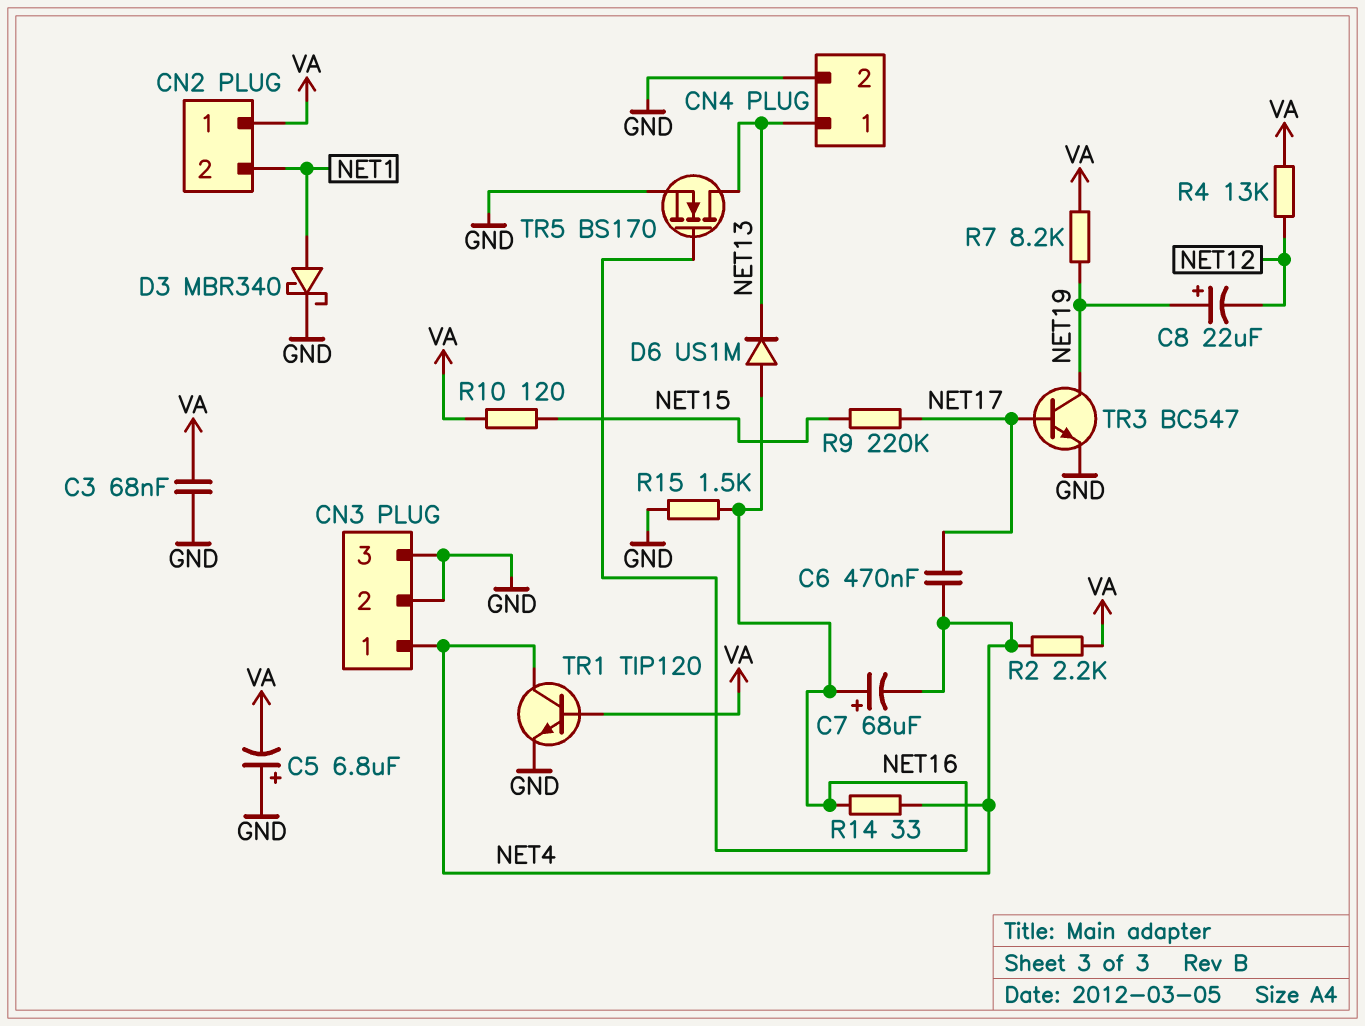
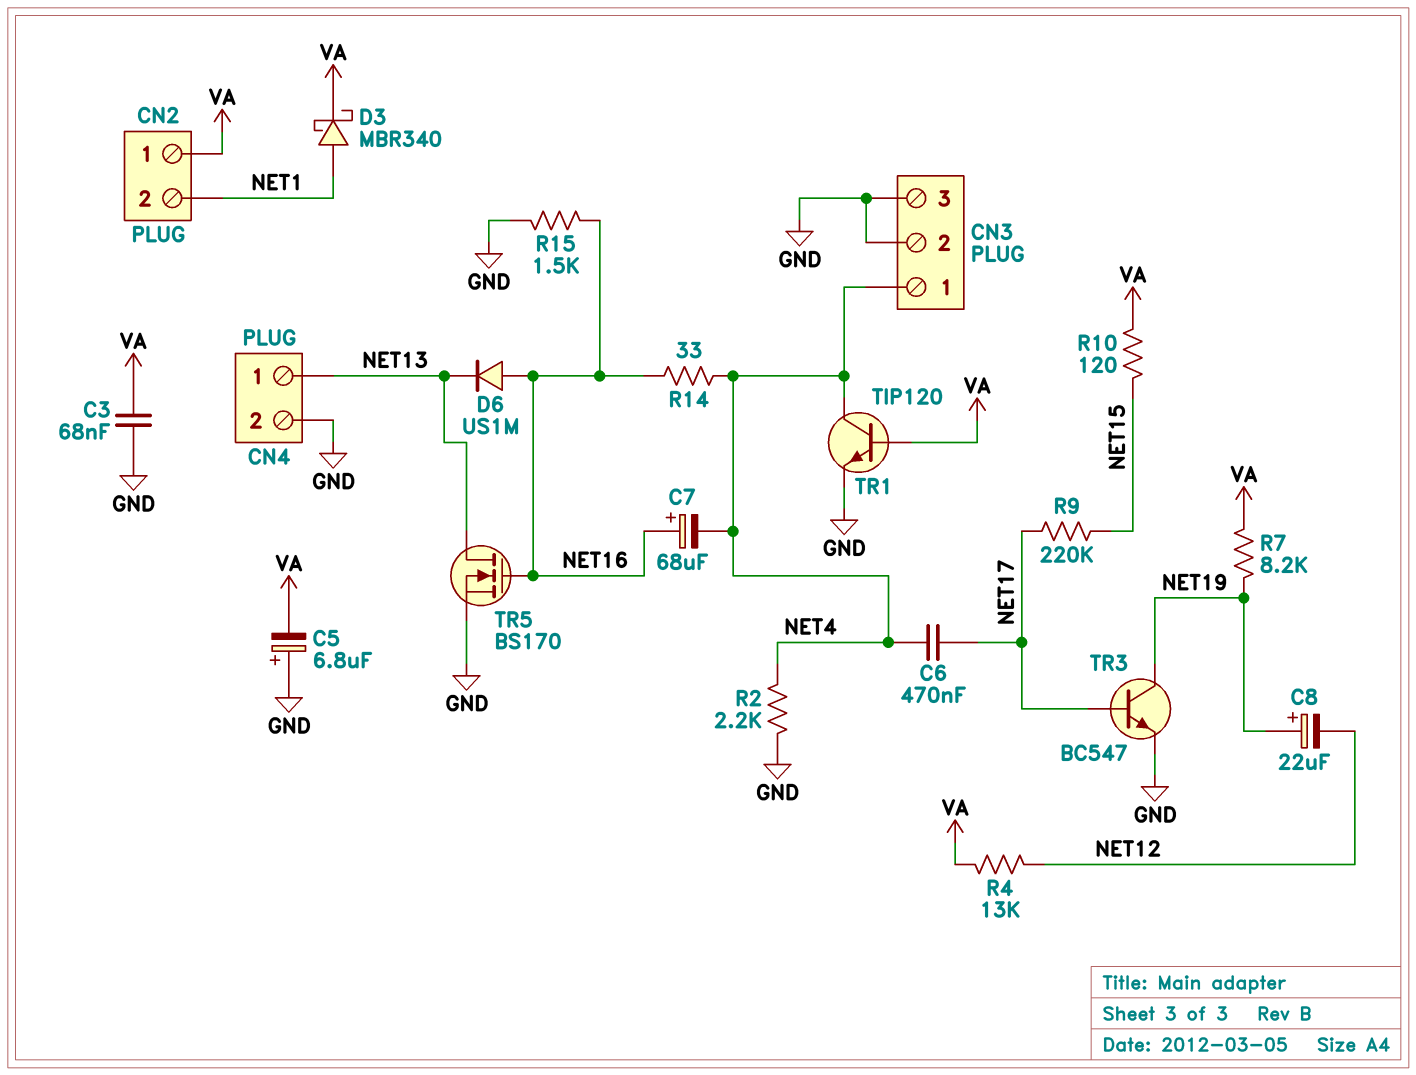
D3: schottky MBR340 (A NET1, K GND) -> schottky MBR340 (A NET1, K VA)
R2: 2.2k (NET4, VA) -> 2.2k (GND, NET4)

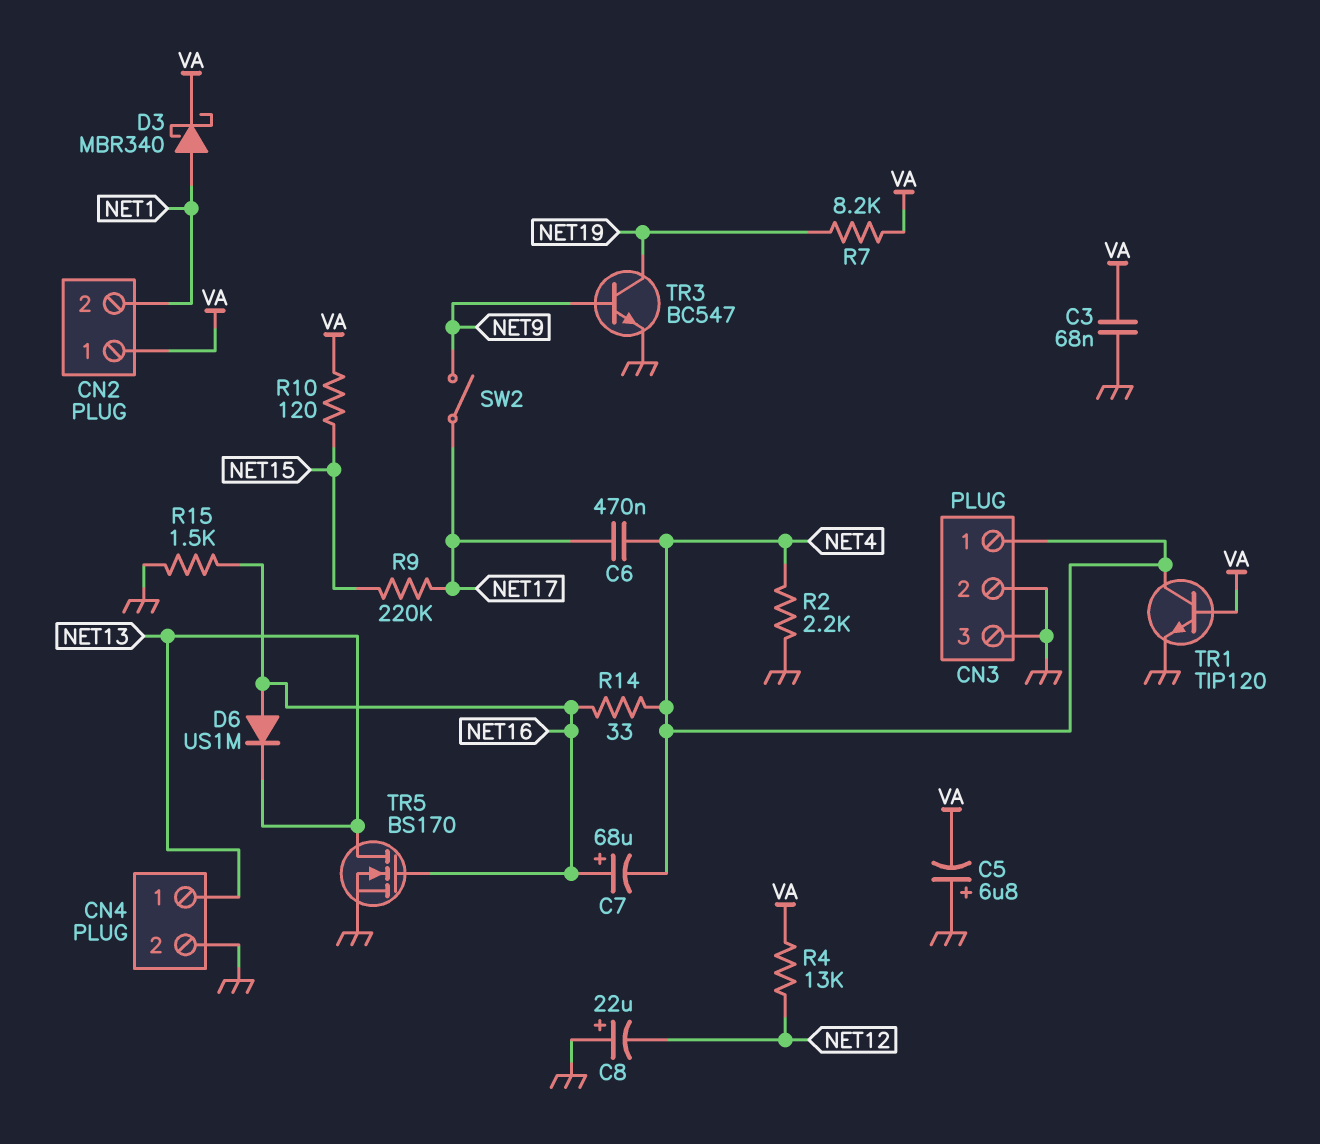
C8: 22uF (plus NET19, minus NET12) -> 22uF (plus GND, minus NET12)
SW2: none -> switch (NET9, NET17)
TR3: NPN BC547 (B NET17, C NET19, E GND) -> NPN BC547 (B NET9, C NET19, E GND)

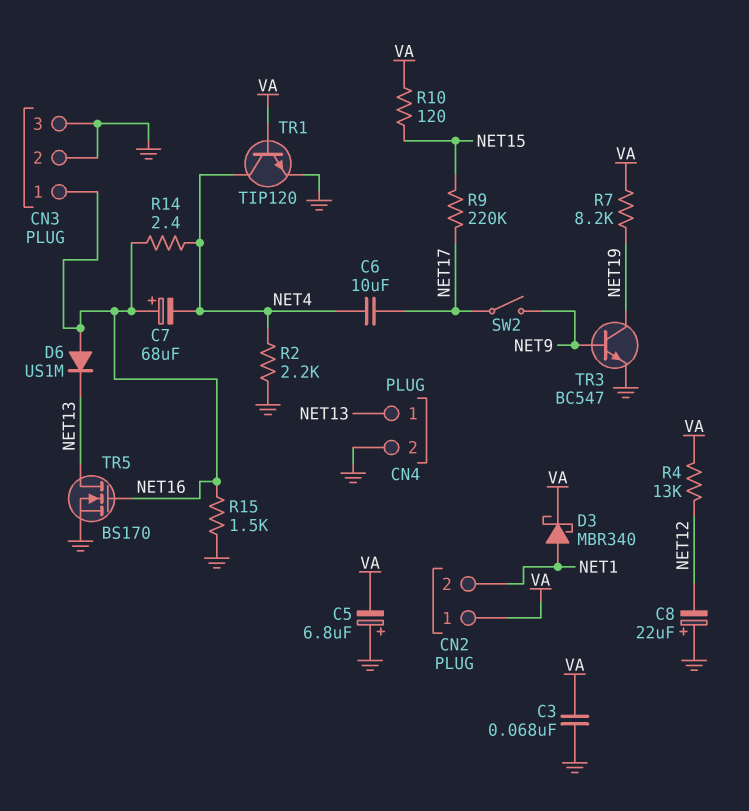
C6: 470nF (NET4, NET17) -> 10uF (NET4, NET17)
CN3 pin 1: NET4 -> NET16
R14: 33 (NET4, NET16) -> 2.4 (NET4, NET16)

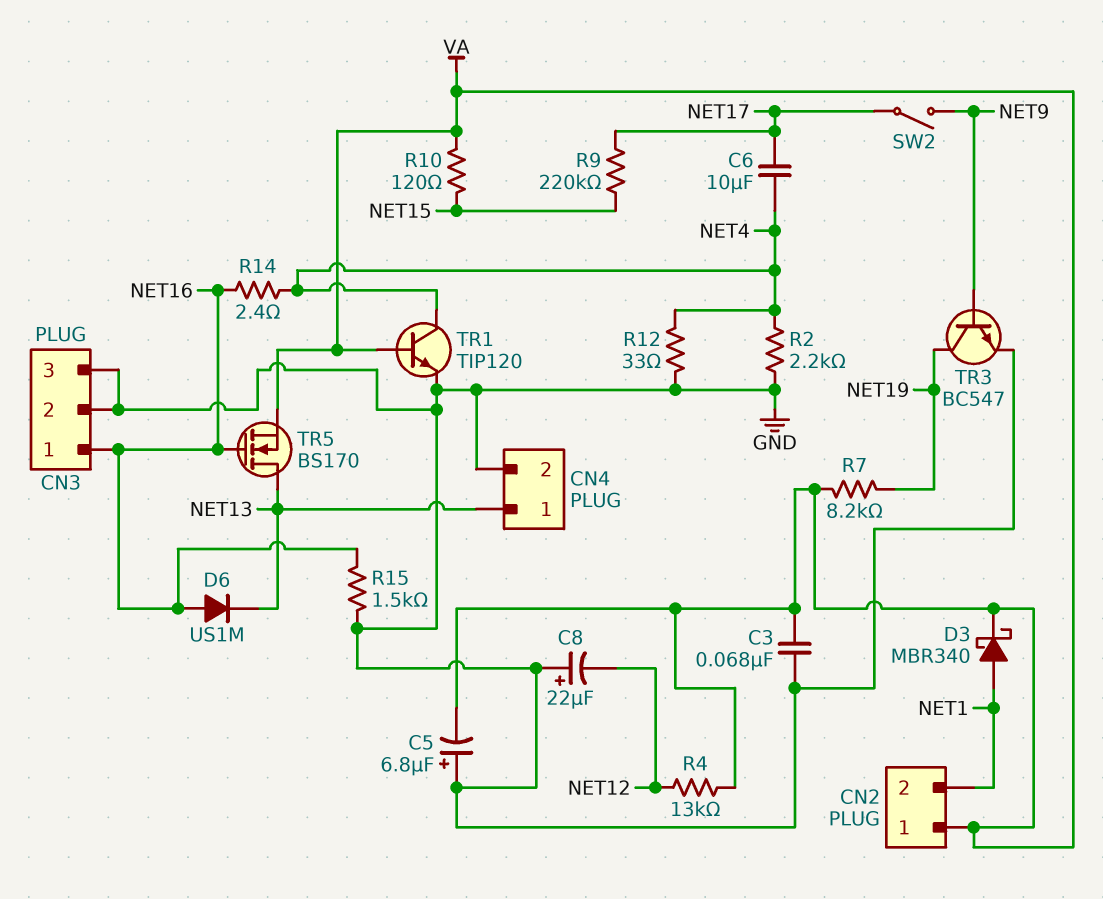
C7: 68uF (plus NET16, minus NET4) -> none
R12: none -> 33 (GND, NET4)
TR5: NMOS BS170 (G NET16, D NET13, S GND) -> NMOS BS170 (G NET16, D NET13, S VA)

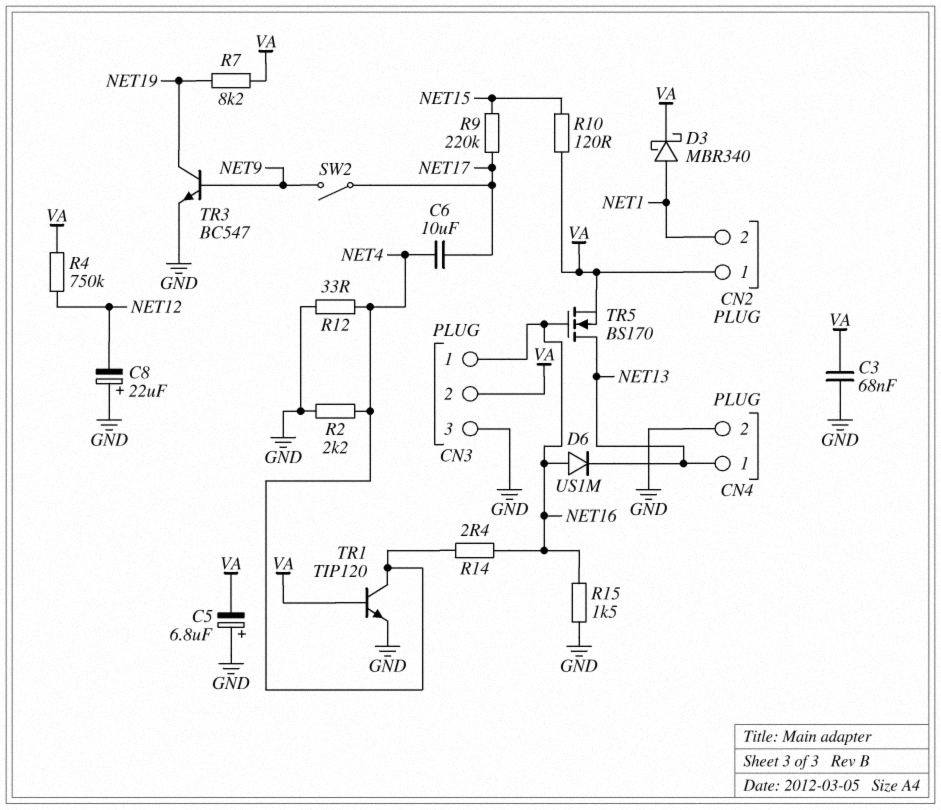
CN3 pin 2: GND -> VA
R4: 13k (NET12, VA) -> 750k (NET12, VA)

